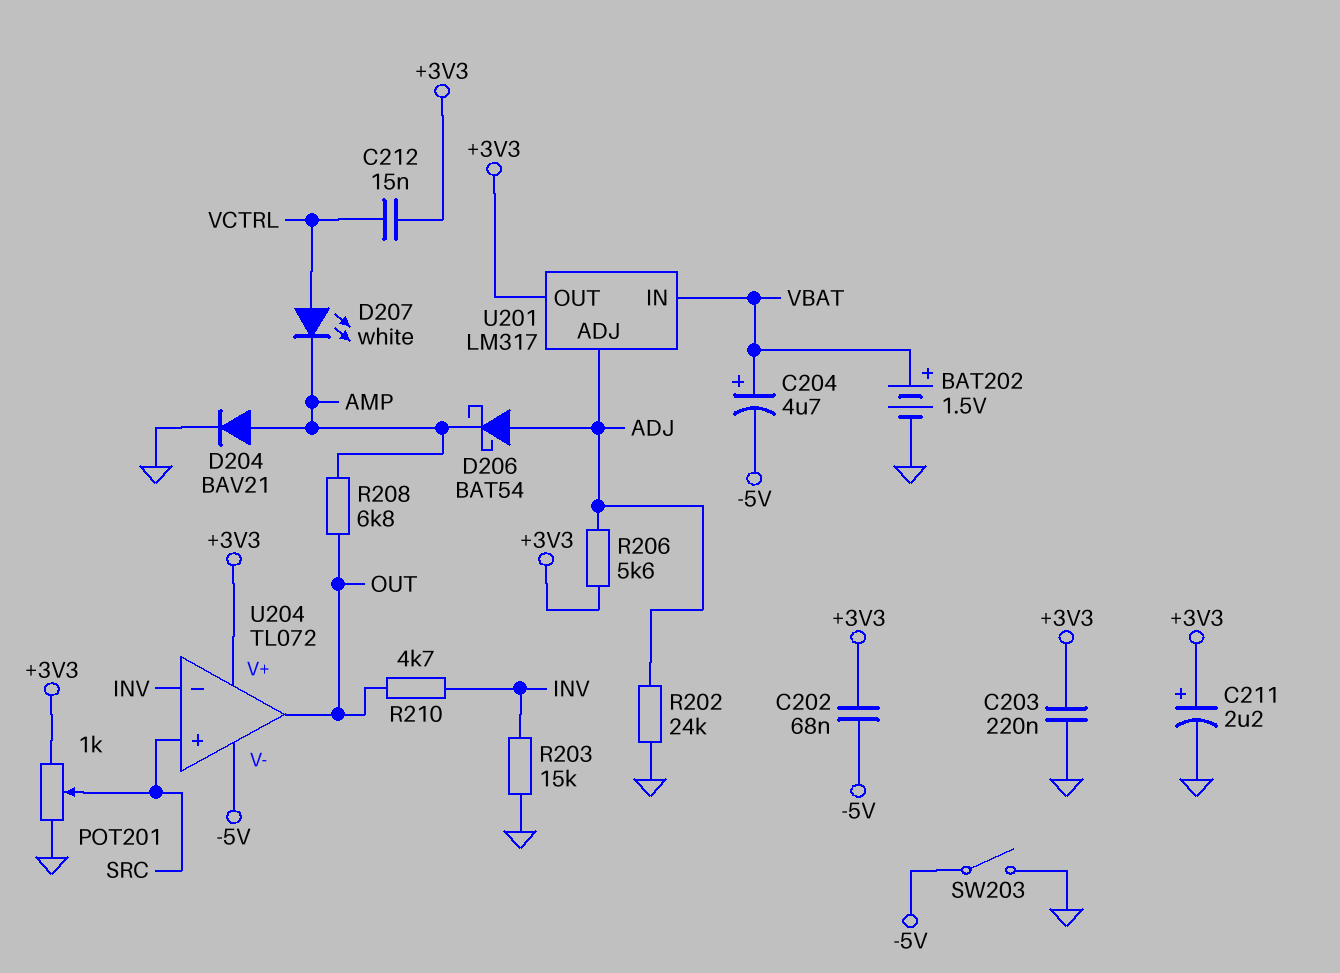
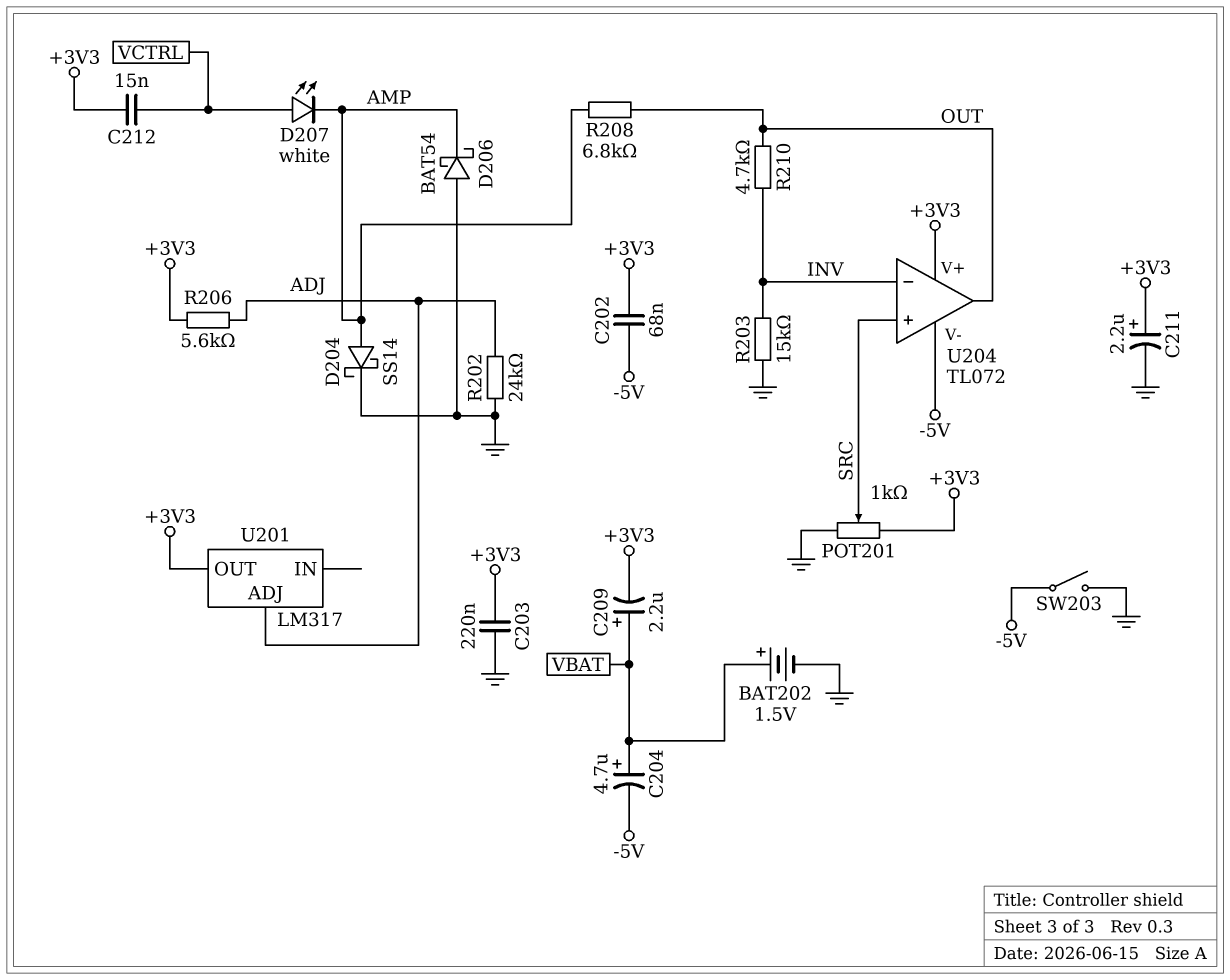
C209: none -> 2.2uF (plus VBAT, minus +3V3)
D204: diode BAV21 (A AMP, K GND) -> schottky SS14 (A AMP, K GND)
D206: schottky BAT54 (A ADJ, K AMP) -> schottky BAT54 (A GND, K AMP)
U201 pin IN: VBAT -> none

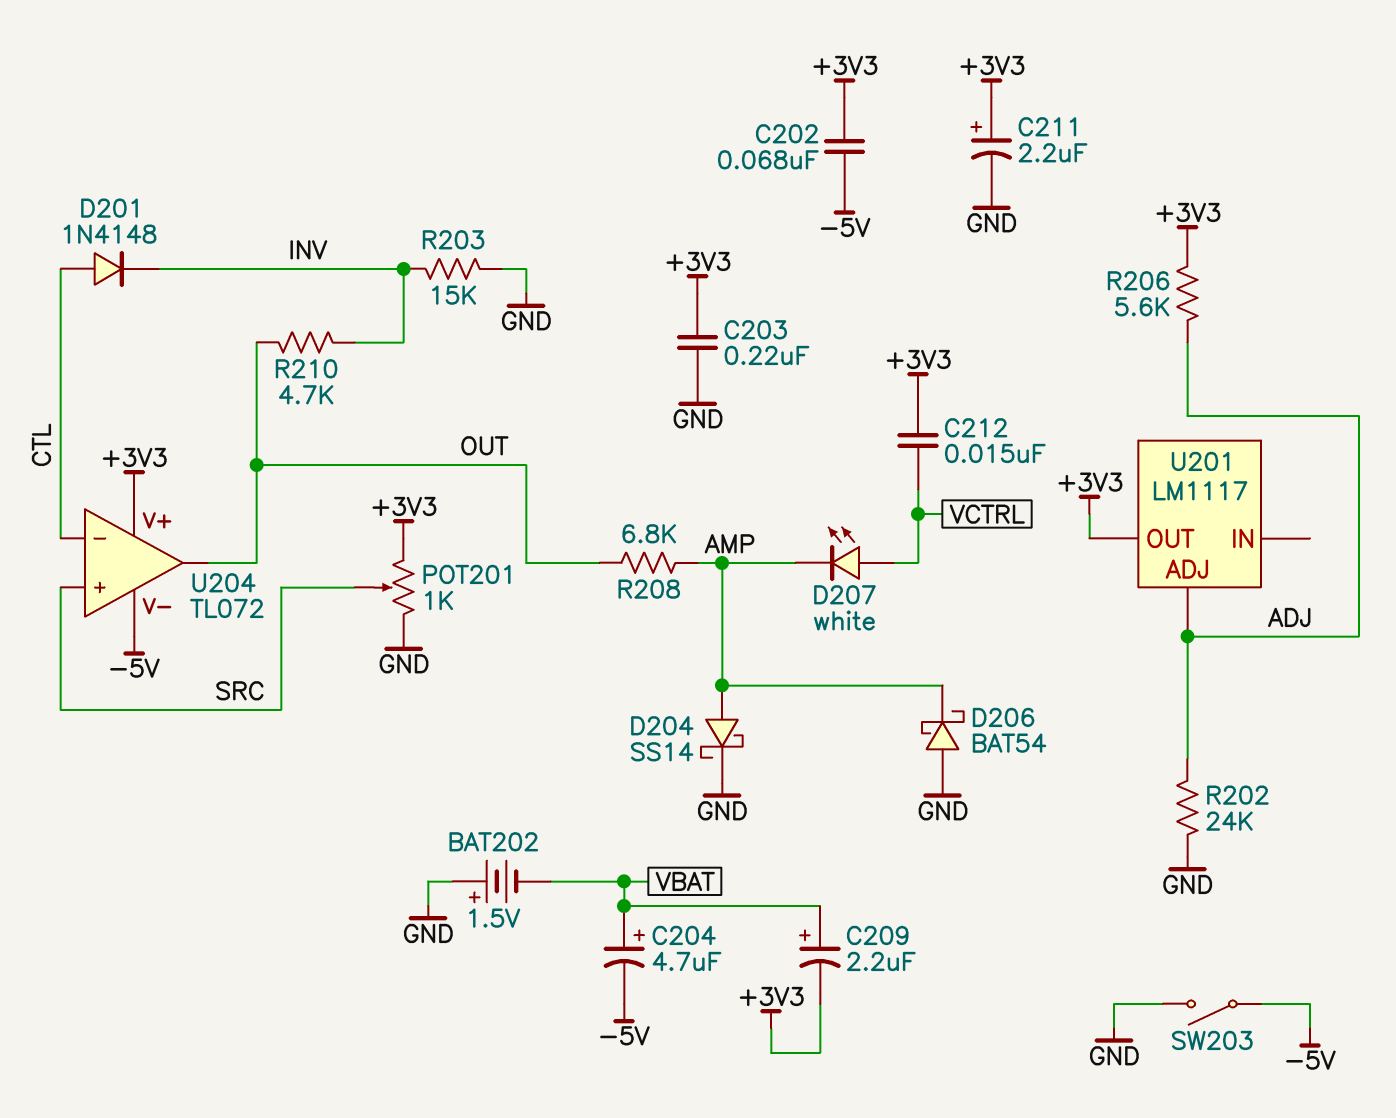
BAT202: 1.5V (plus VBAT, minus GND) -> 1.5V (plus GND, minus VBAT)
D201: none -> diode 1N4148 (A CTL, K INV)
U201: LM317 -> LM1117
U204 pin in-: INV -> CTL

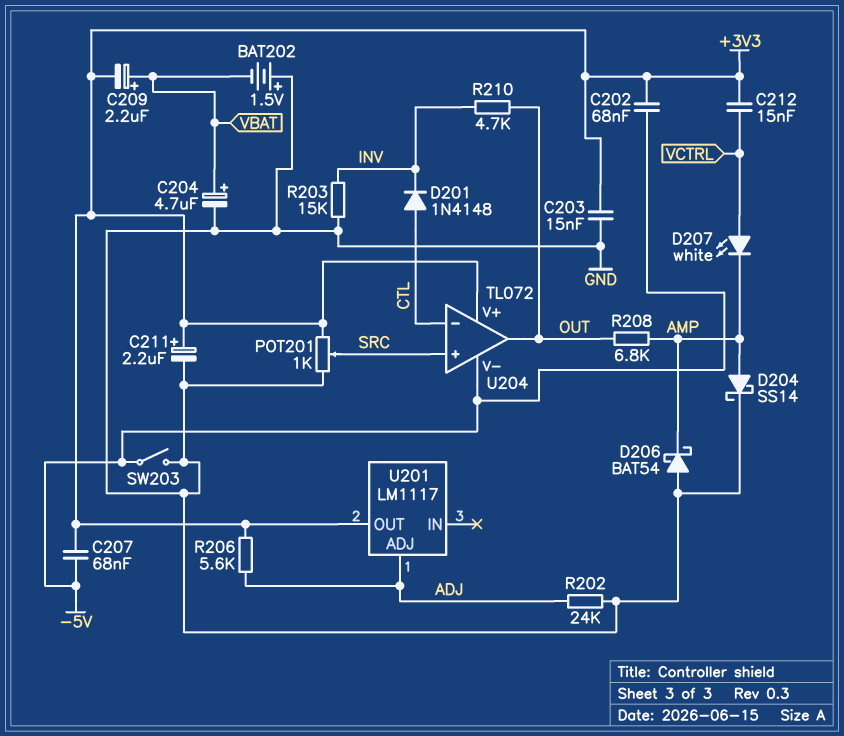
C203: 220nF (+3V3, GND) -> 15nF (+3V3, GND)
C204: 4.7uF (plus VBAT, minus -5V) -> 4.7uF (plus VBAT, minus GND)
C207: none -> 68nF (+3V3, -5V)

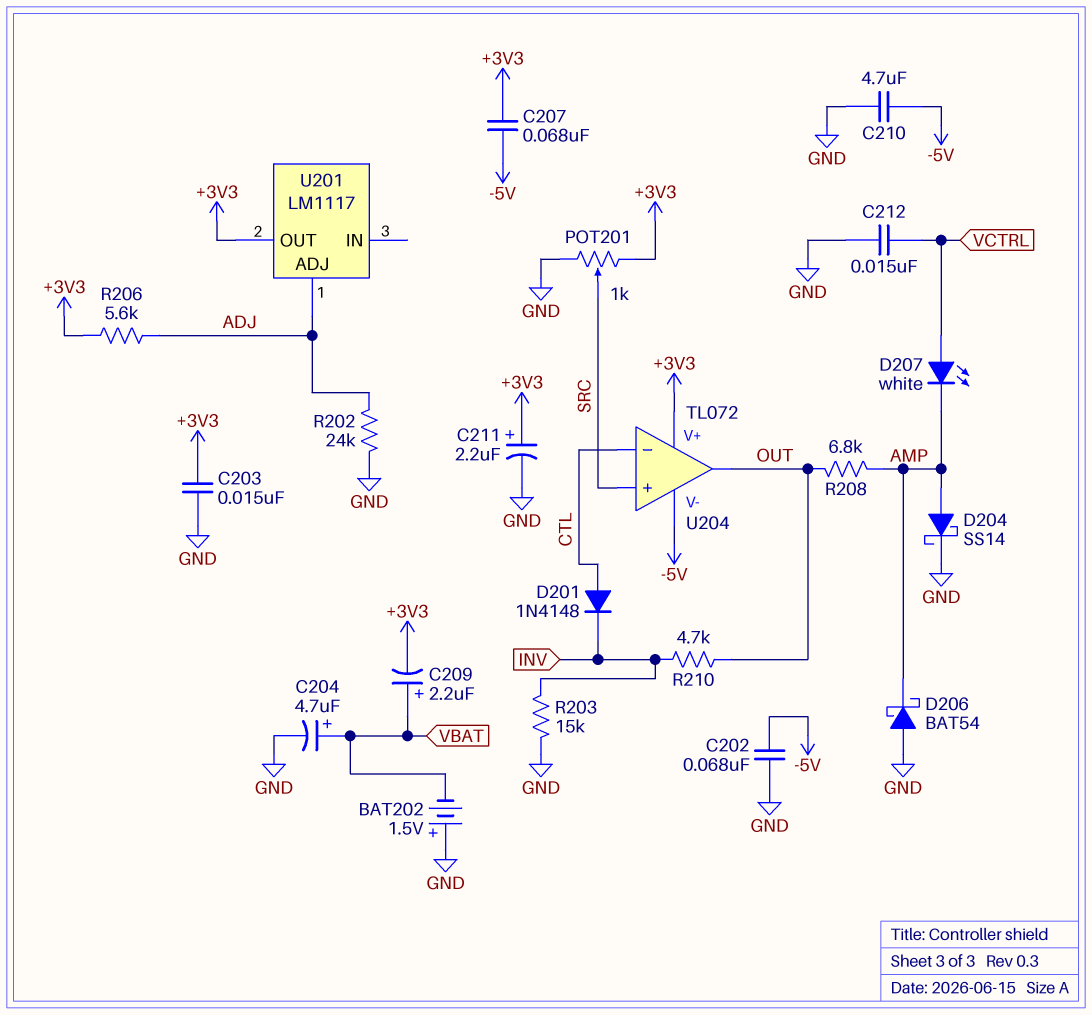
C202: 68nF (+3V3, -5V) -> 68nF (-5V, GND)
C210: none -> 4.7uF (-5V, GND)
C212: 15nF (+3V3, VCTRL) -> 15nF (GND, VCTRL)
SW203: switch (-5V, GND) -> none

